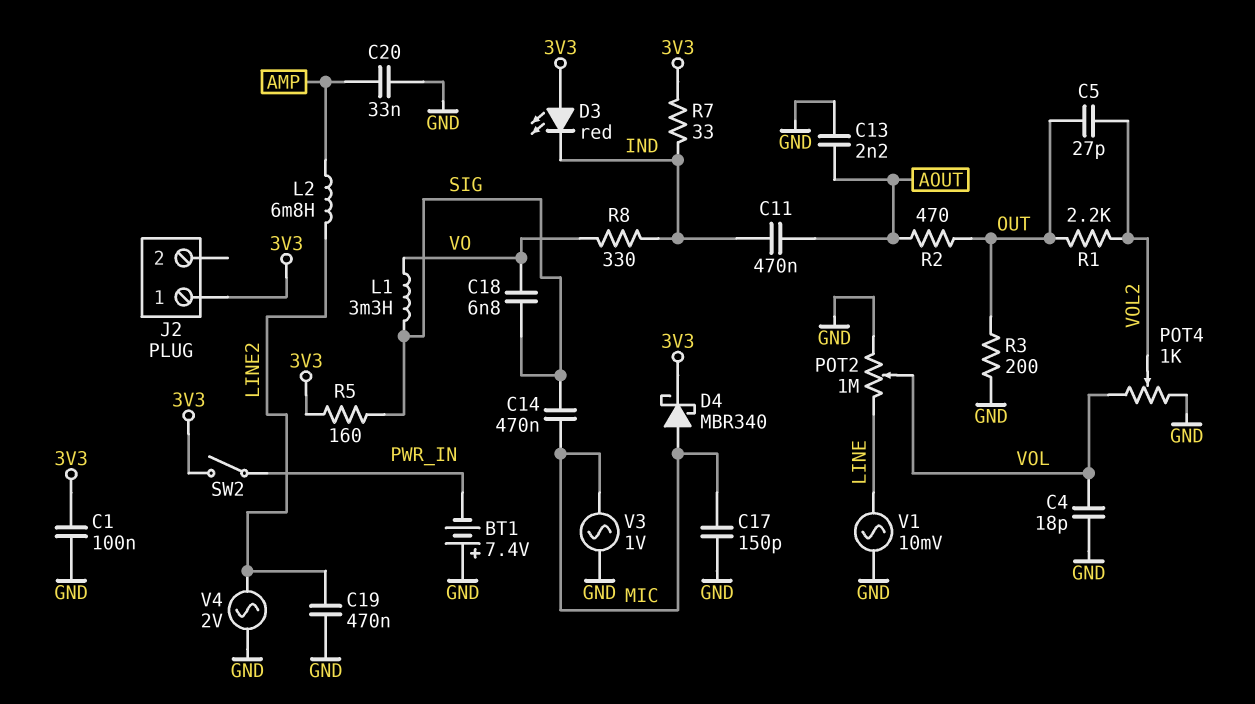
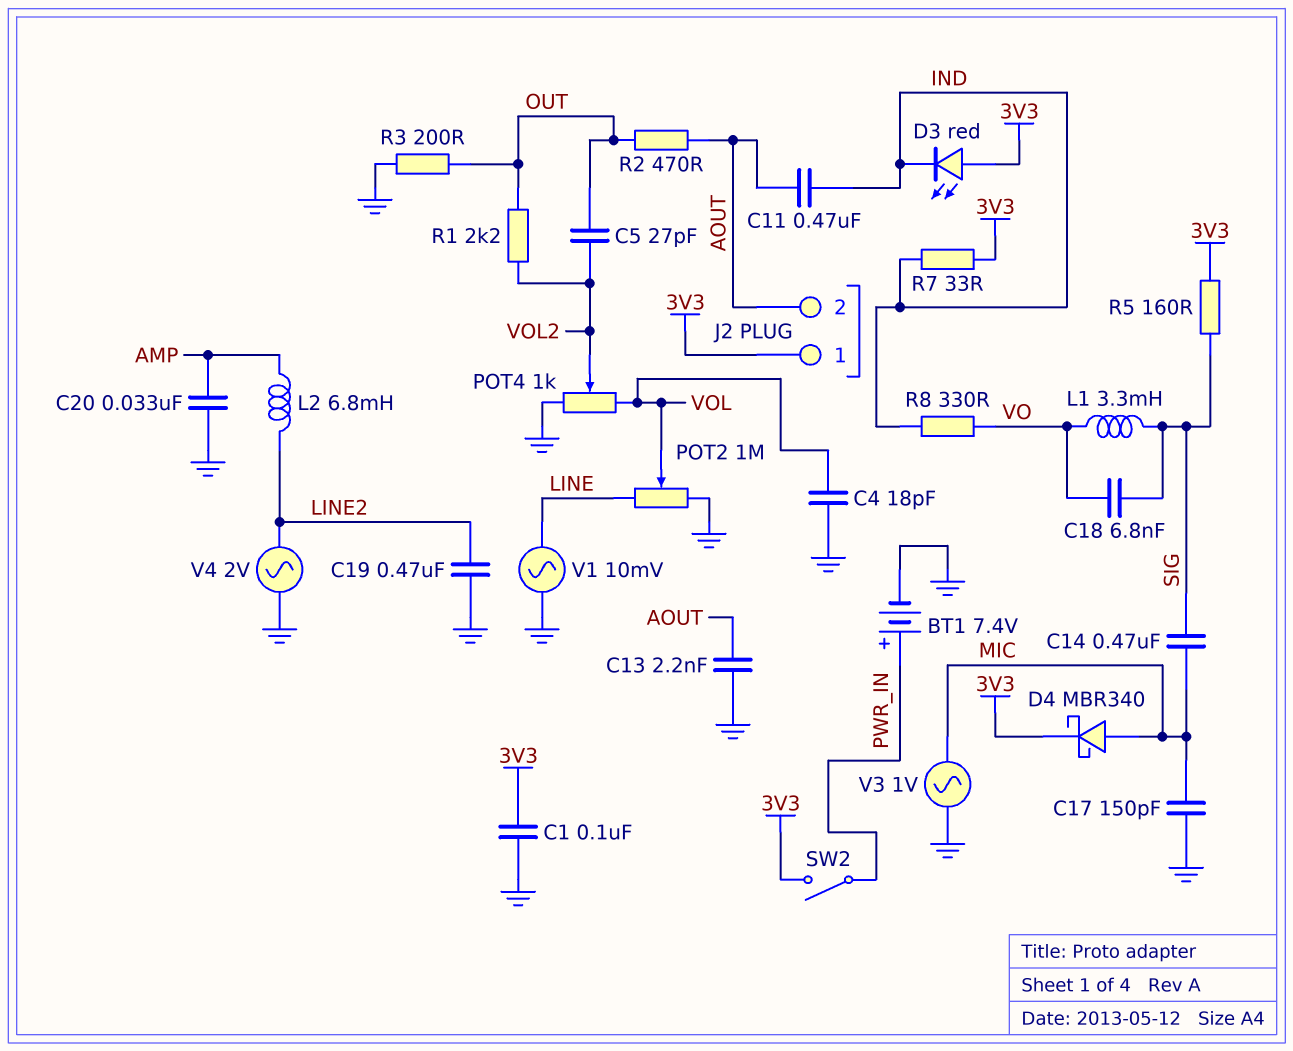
BT1: 7.4V (plus GND, minus PWR_IN) -> 7.4V (plus PWR_IN, minus GND)
J2 pin 2: none -> AOUT

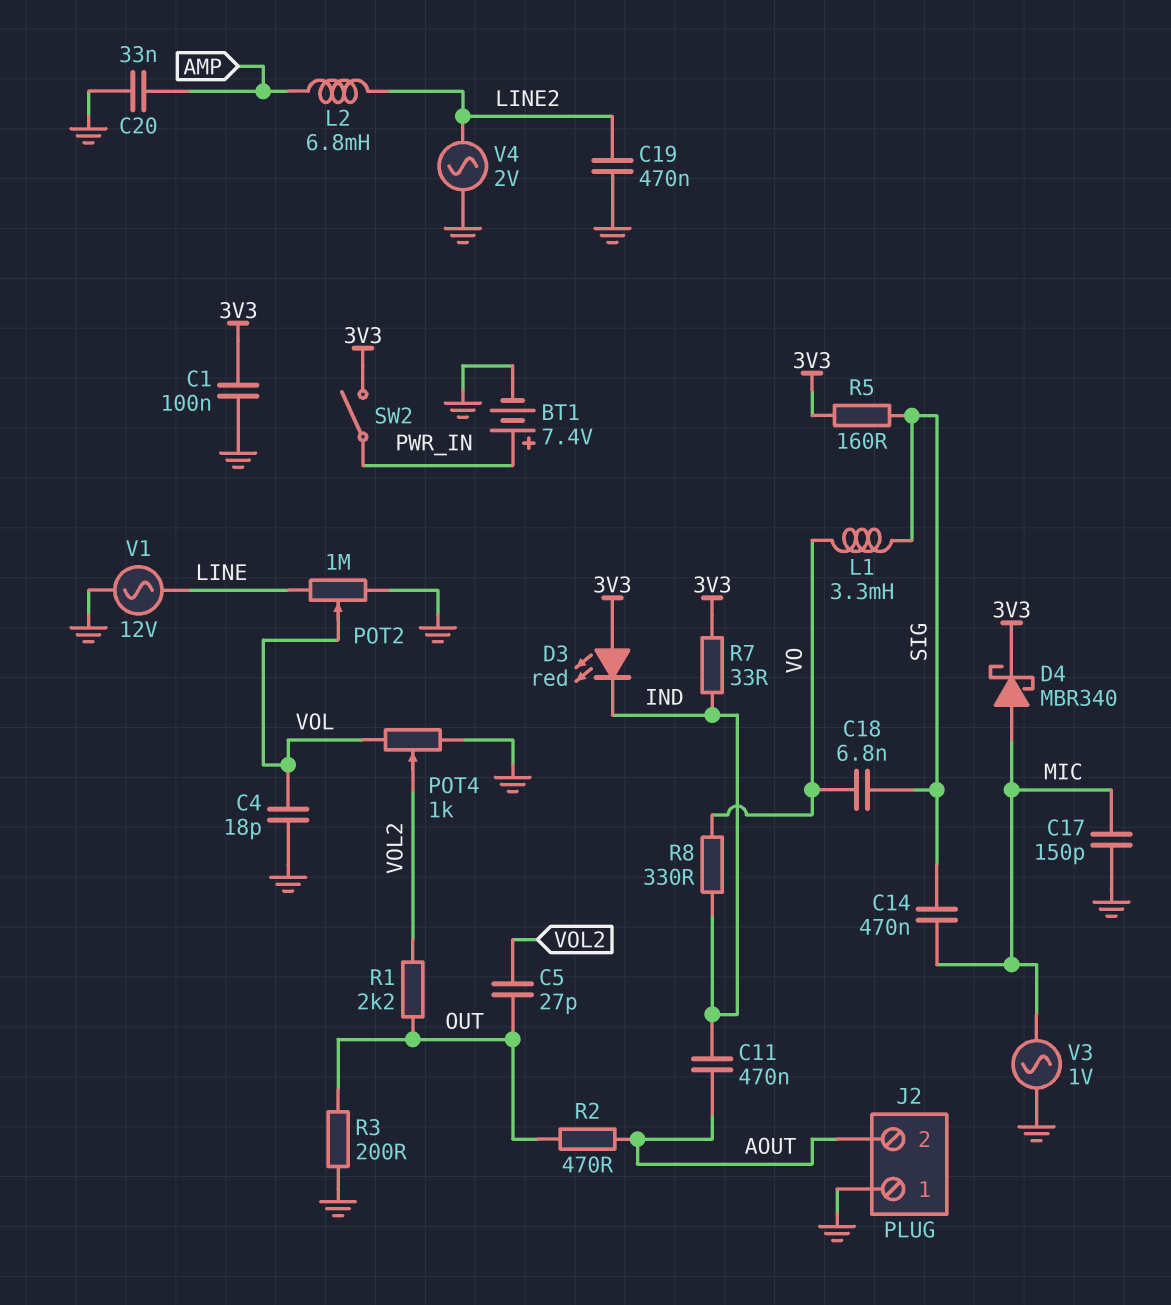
C13: 2.2nF (AOUT, GND) -> none
J2 pin 1: 3V3 -> GND
V1: AC 10mV (GND, LINE) -> AC 12V (GND, LINE)

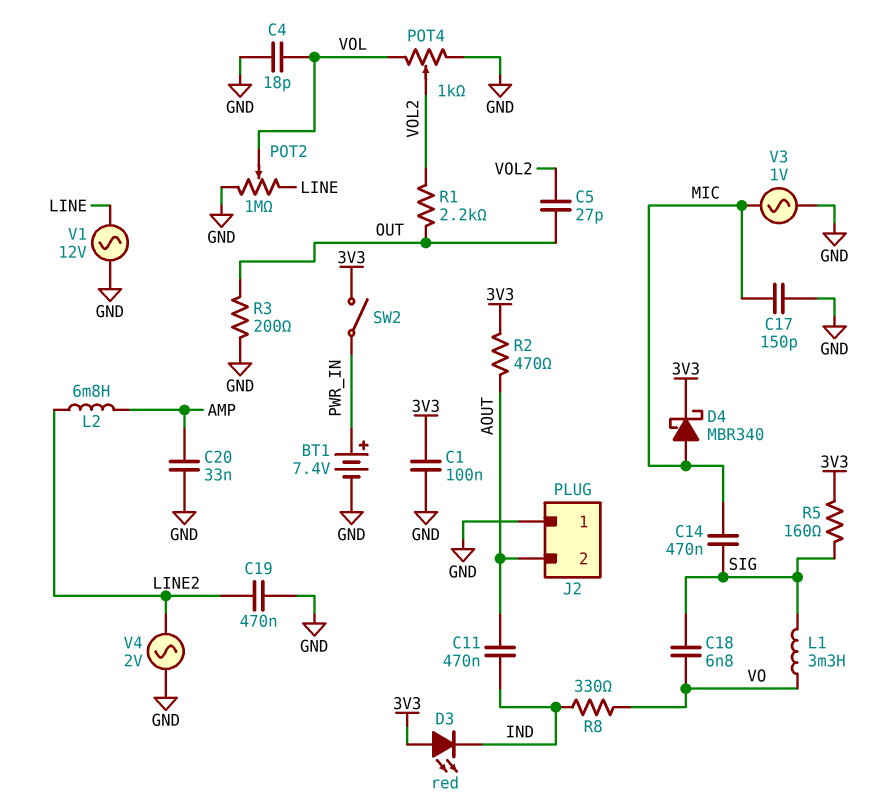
R2: 470 (AOUT, OUT) -> 470 (3V3, AOUT)
R7: 33 (3V3, IND) -> none

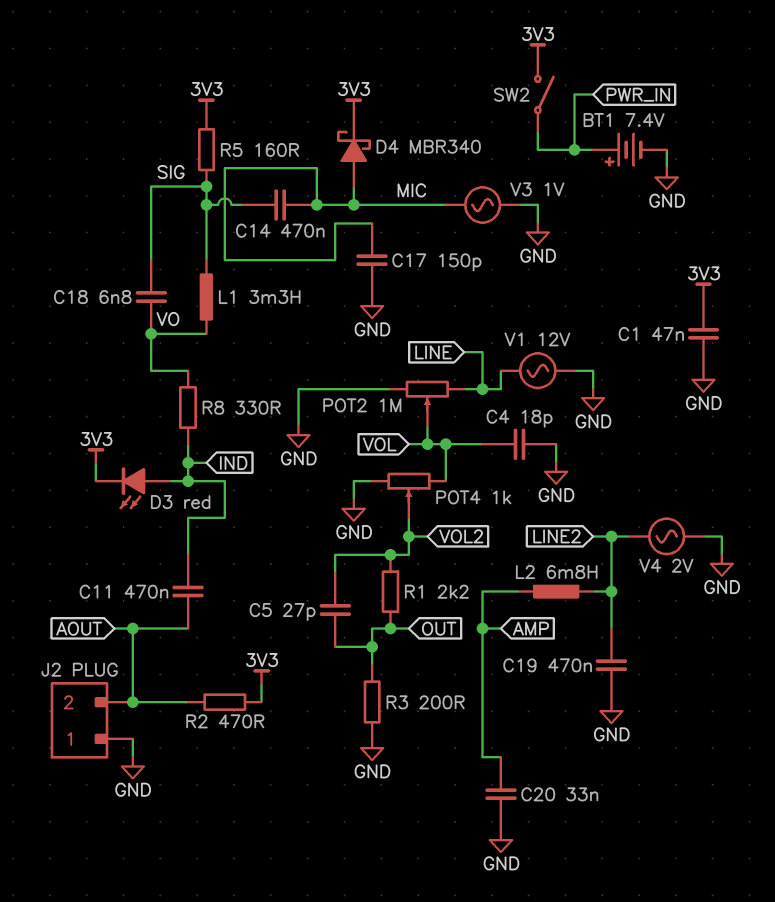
C1: 100nF (3V3, GND) -> 47nF (3V3, GND)
D3: LED red (A 3V3, K IND) -> LED red (A IND, K 3V3)

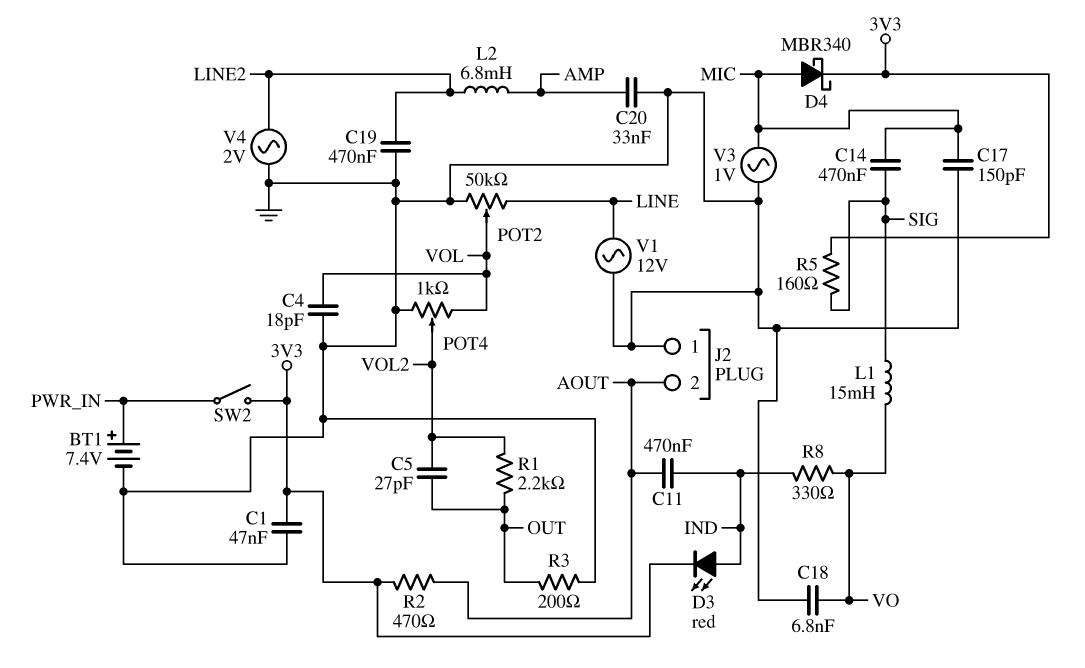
C18: 6.8nF (SIG, VO) -> 6.8nF (GND, VO)
L1: 3.3mH (SIG, VO) -> 15mH (SIG, VO)
POT2: 1M (GND, LINE, wiper VOL) -> 50k (GND, LINE, wiper VOL)

